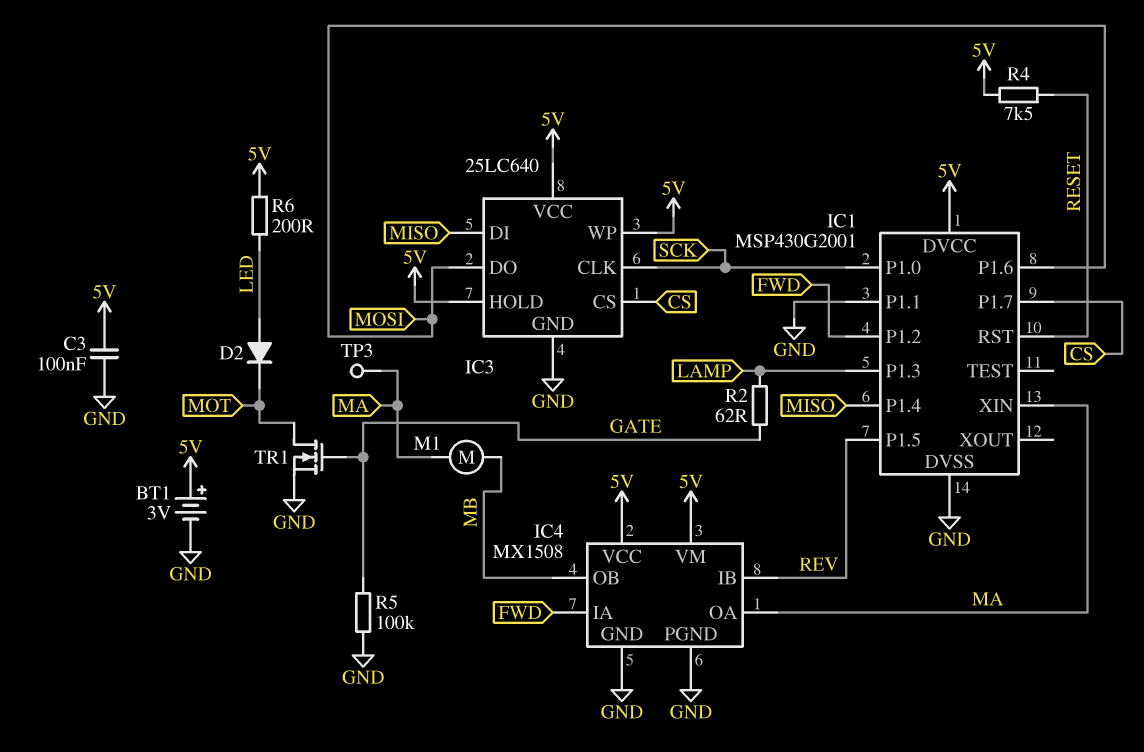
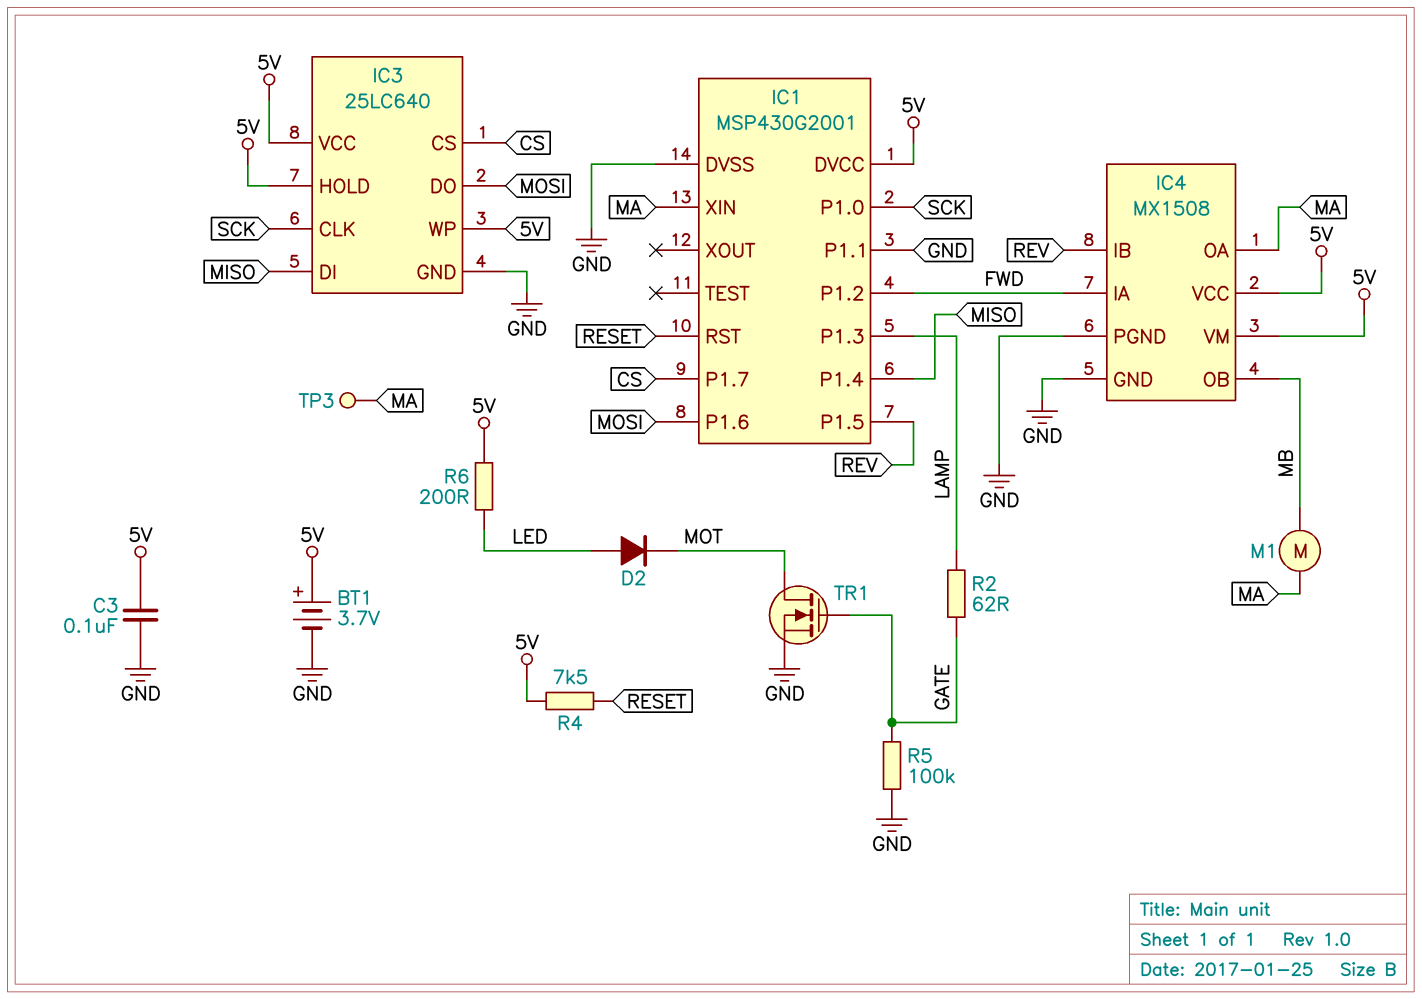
BT1: 3V (plus 5V, minus GND) -> 3.7V (plus 5V, minus GND)

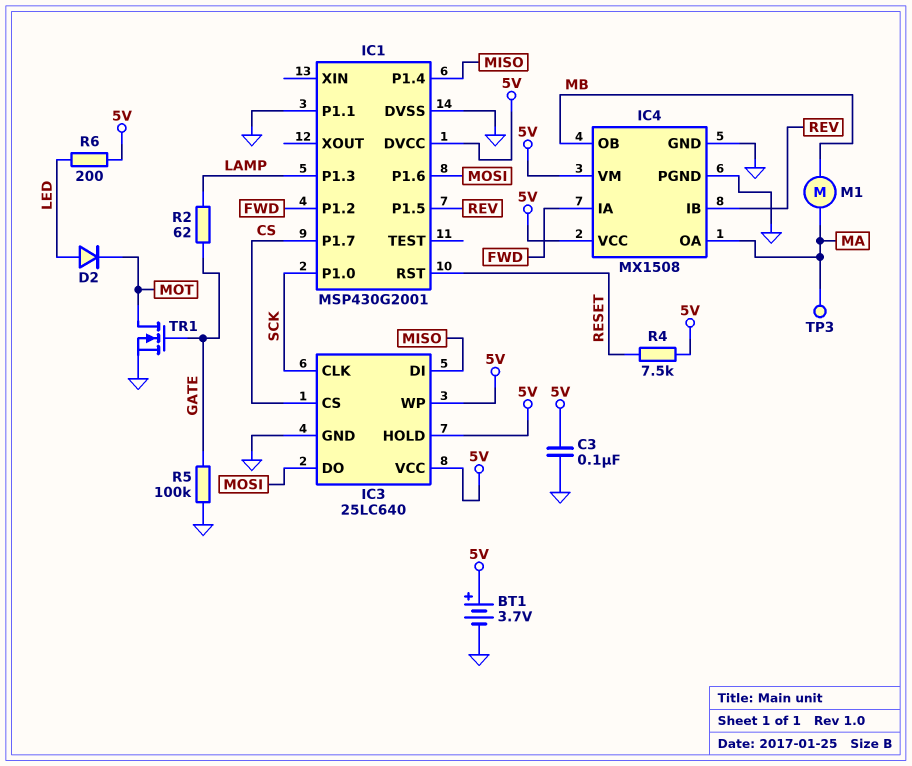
IC1 pin XIN: MA -> none

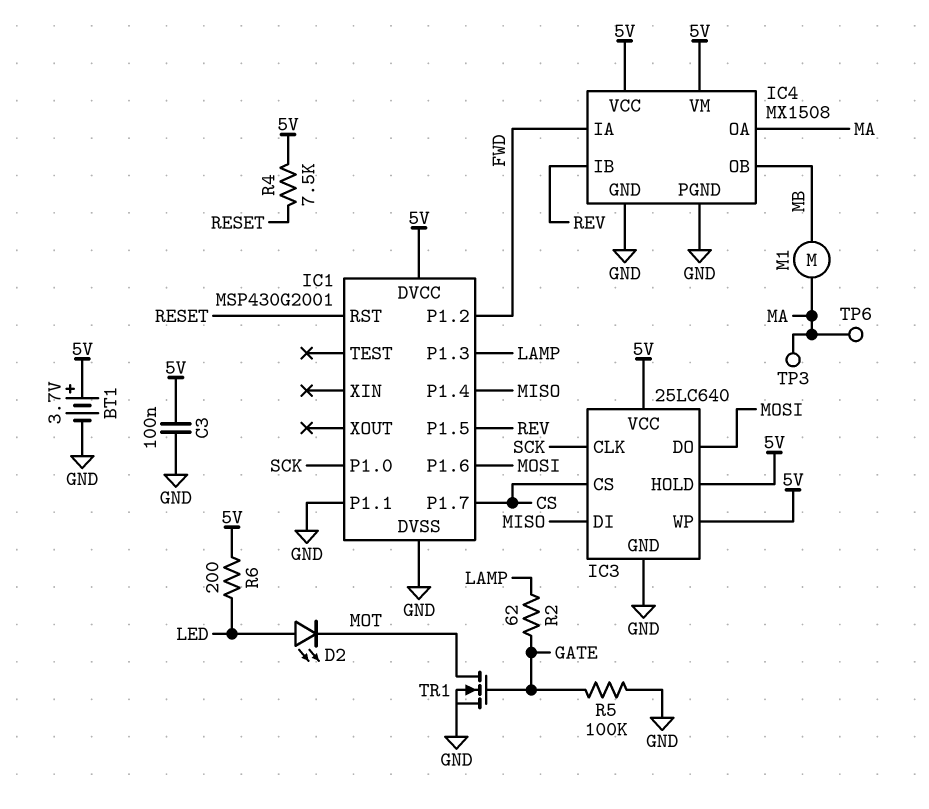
D2: diode (A LED, K MOT) -> LED (A LED, K MOT)
TP6: none -> test point (MA)

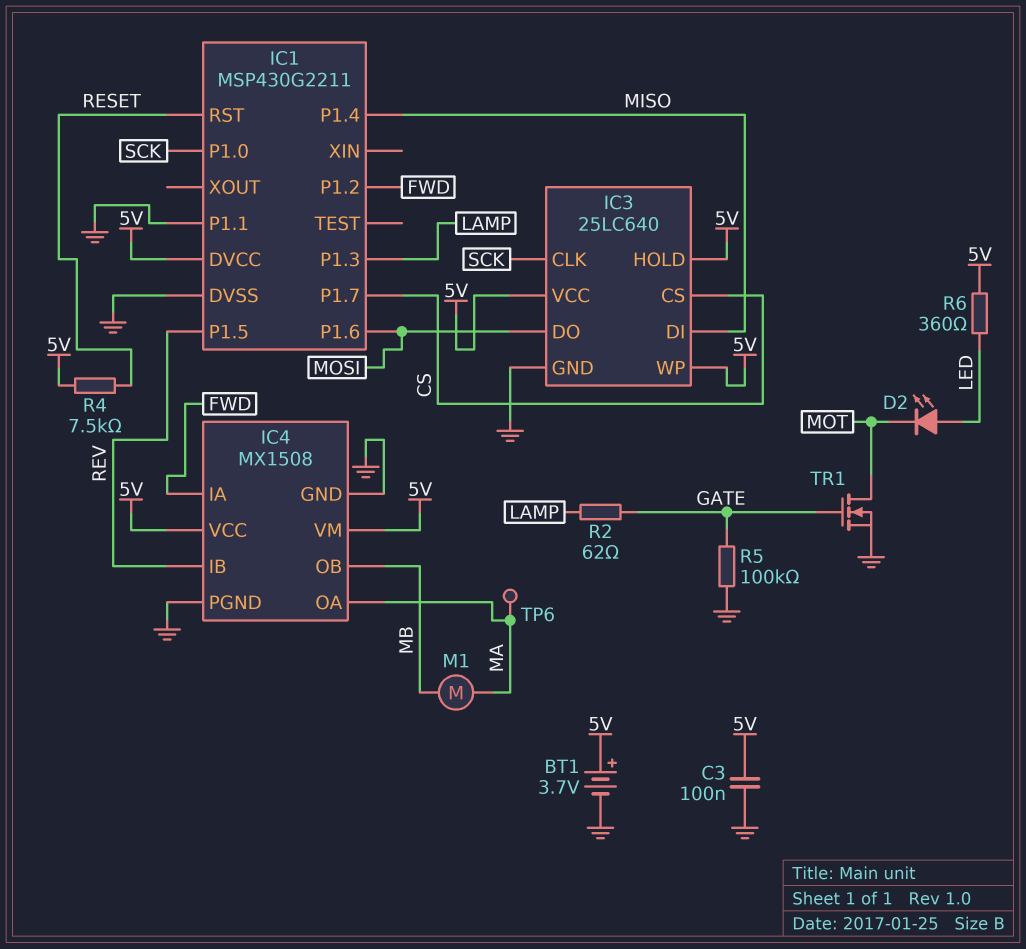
IC1: MSP430G2001 -> MSP430G2211
R6: 200 (5V, LED) -> 360 (5V, LED)
TP3: test point (MA) -> none

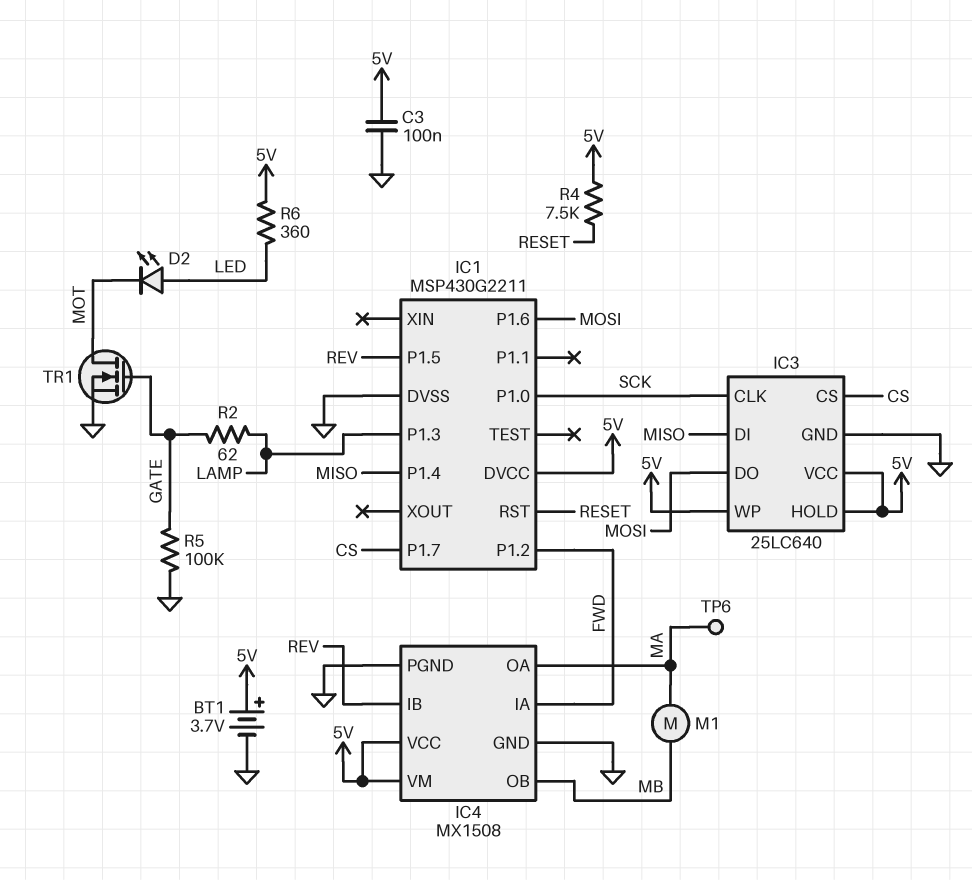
IC1 pin P1.1: GND -> none

